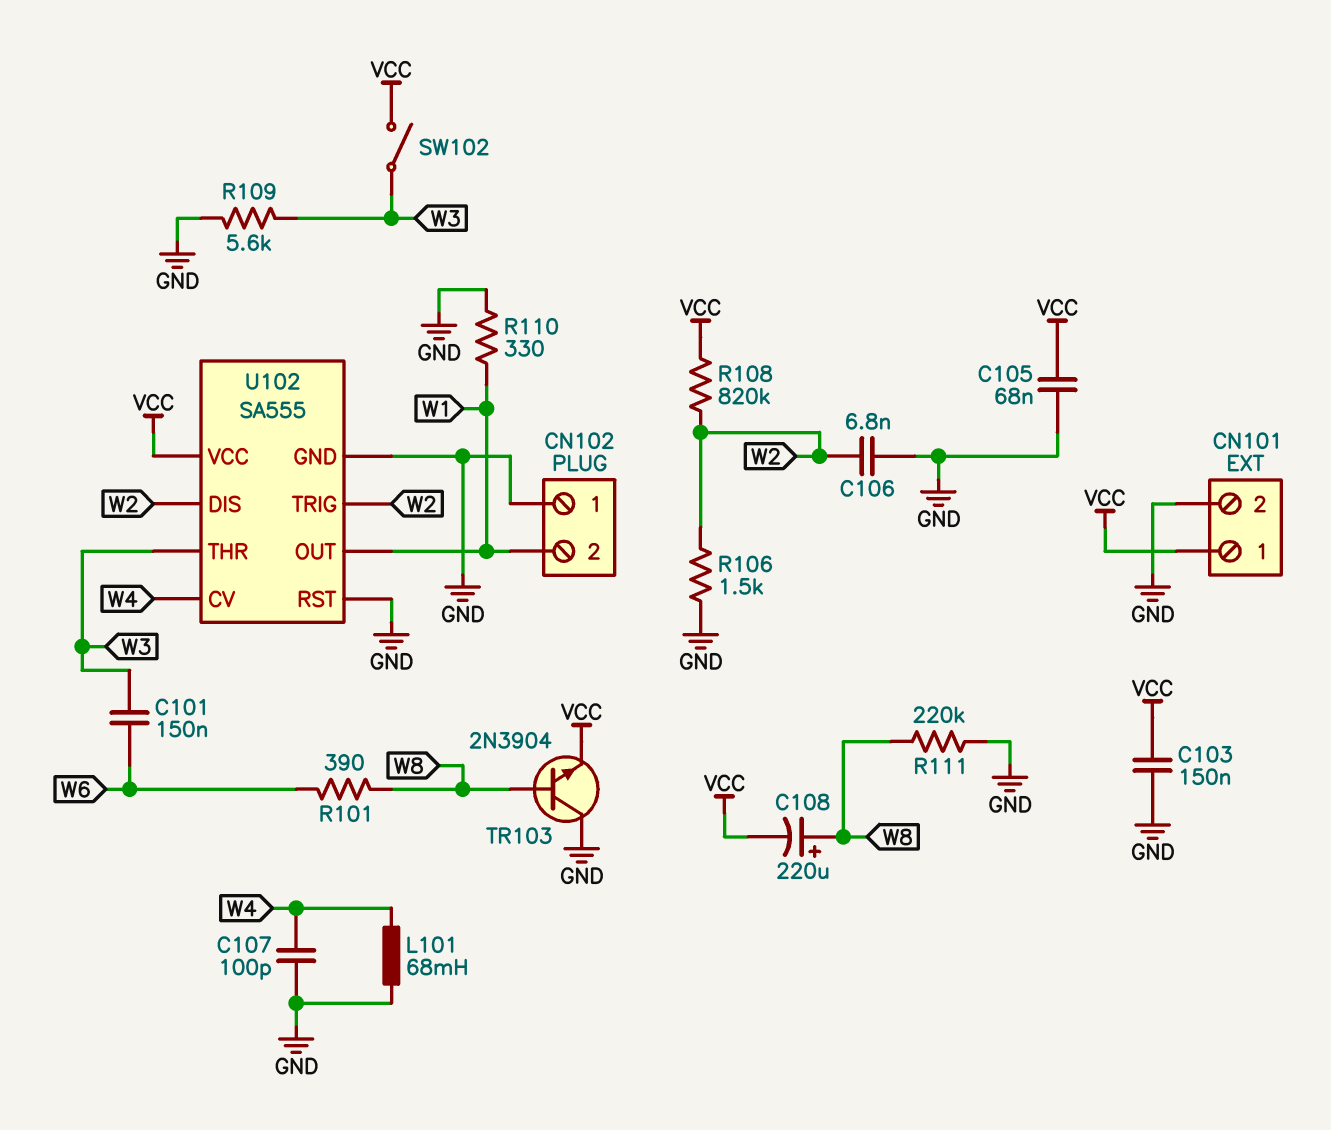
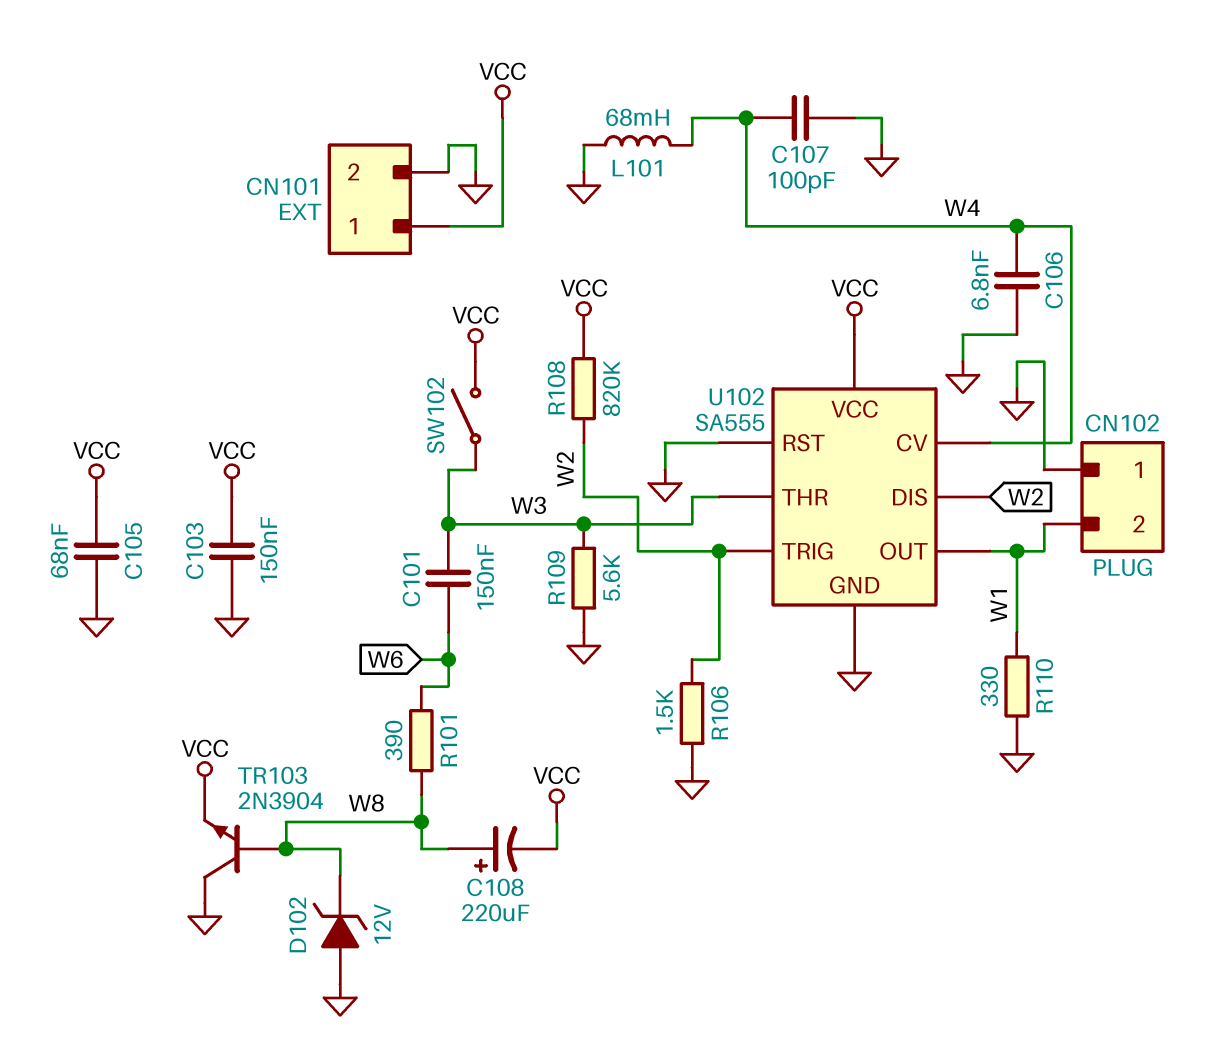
C106: 6.8nF (GND, W2) -> 6.8nF (GND, W4)
D102: none -> zener 12V (A GND, K W8)
R111: 220k (GND, W8) -> none

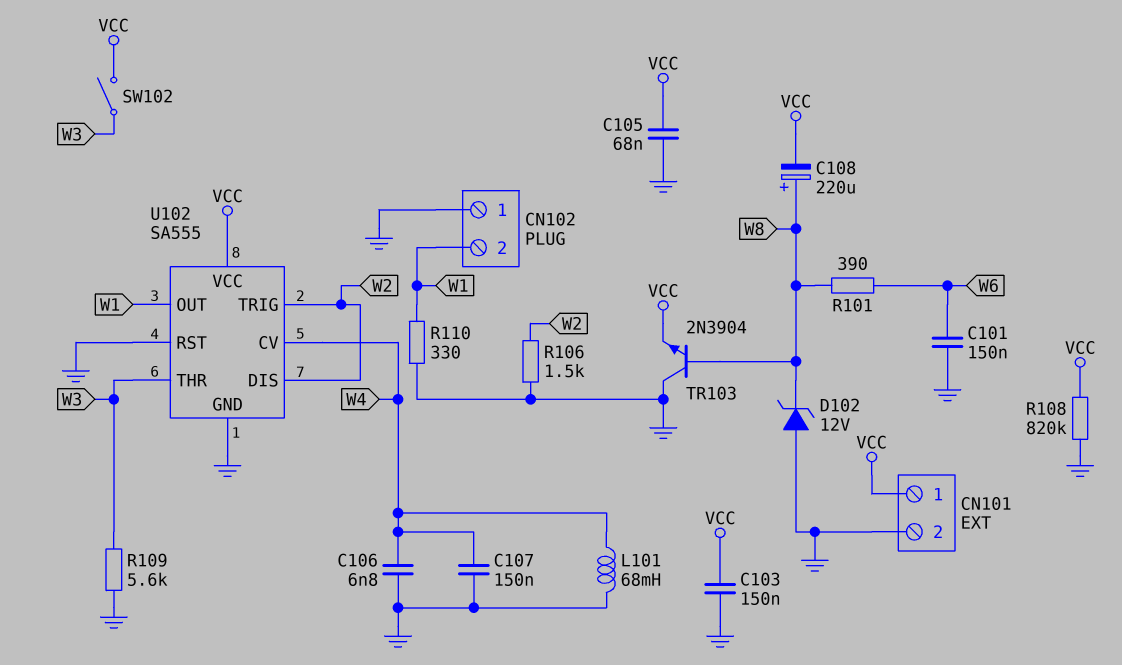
C101: 150nF (W3, W6) -> 150nF (GND, W6)
C107: 100pF (GND, W4) -> 150nF (GND, W4)
R108: 820k (VCC, W2) -> 820k (GND, VCC)

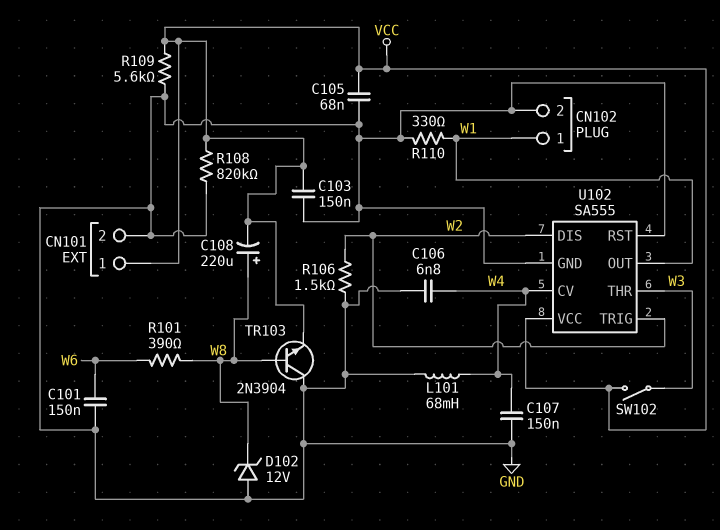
CN102 pin 1: GND -> W1
CN102 pin 2: W1 -> GND
R109: 5.6k (GND, W3) -> 5.6k (GND, VCC)

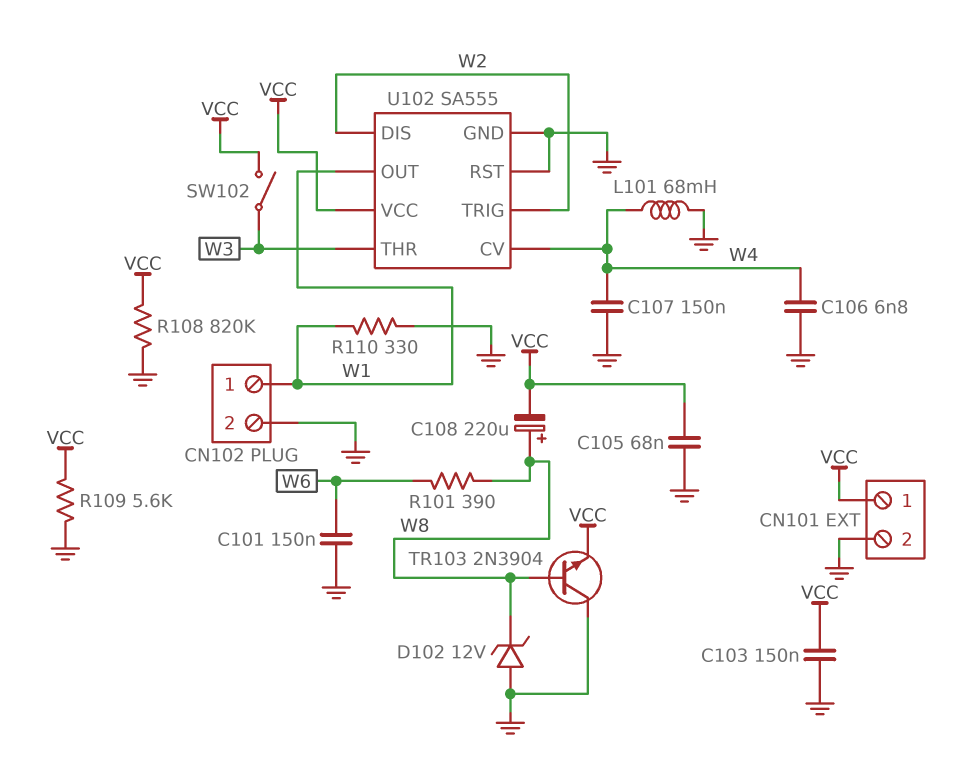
R106: 1.5k (GND, W2) -> none

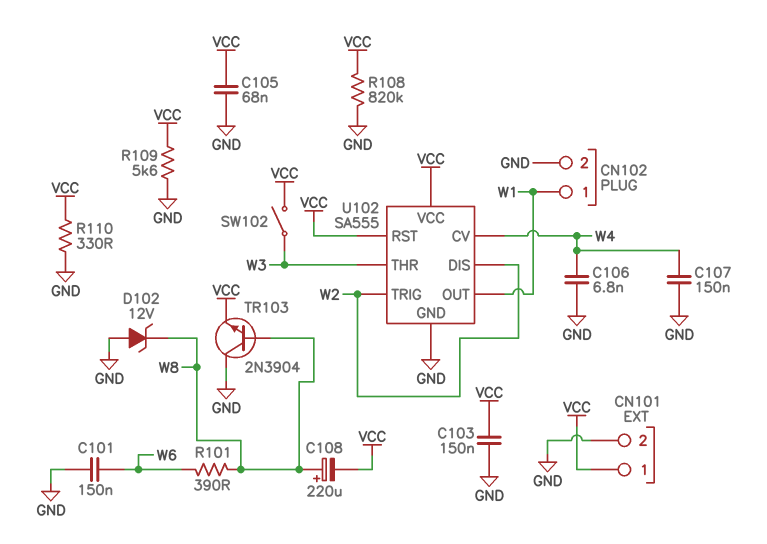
L101: 68mH (GND, W4) -> none
R110: 330 (GND, W1) -> 330 (GND, VCC)
U102 pin RST: GND -> VCC

